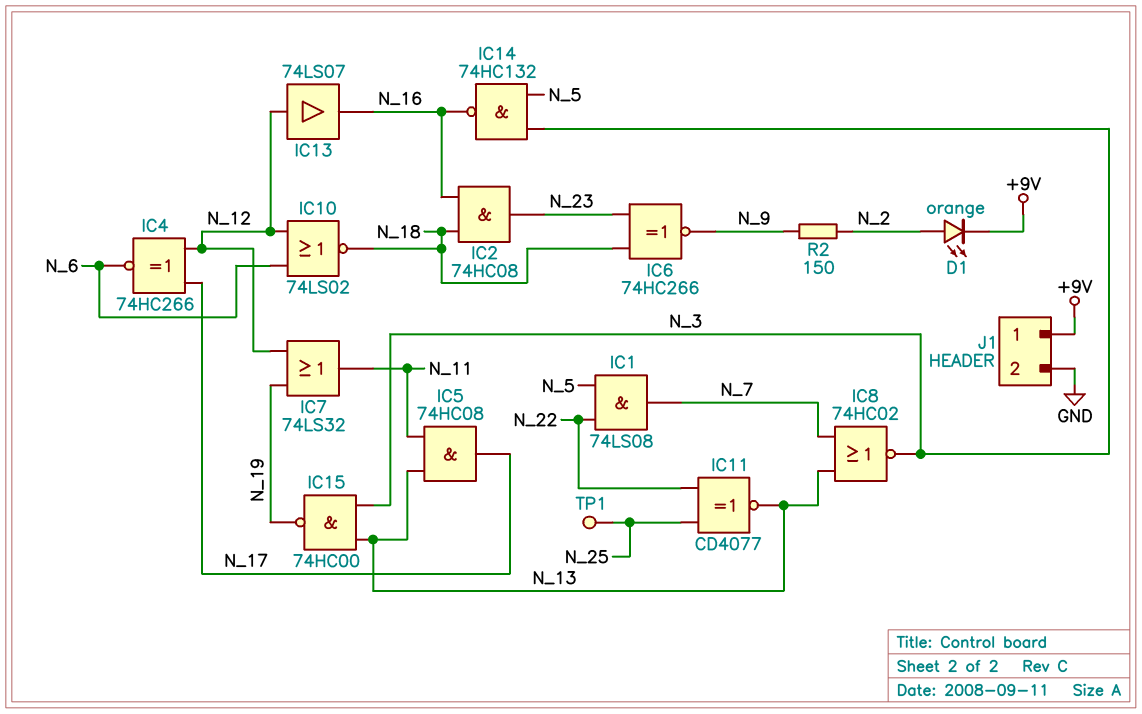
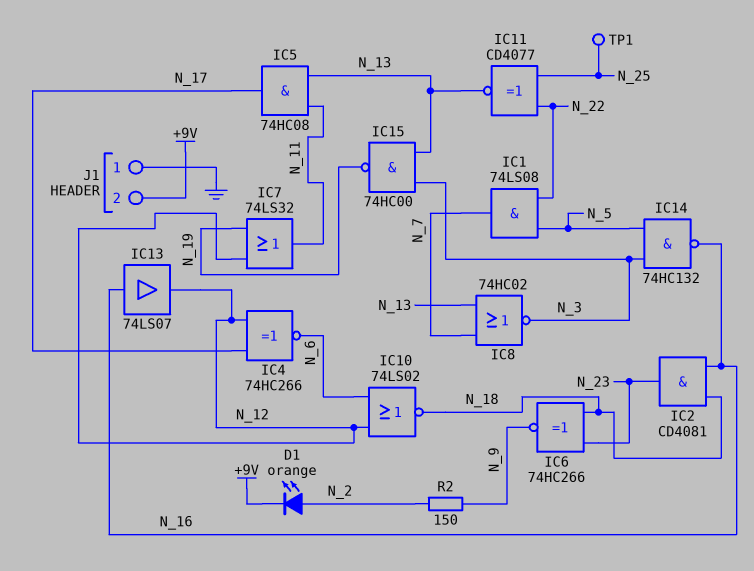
IC2: AND 74HC08 (in N_16, in N_18, out N_23) -> AND CD4081 (in N_16, in N_18, out N_23)
IC13: buffer 74LS07 (in N_12, out N_16) -> buffer 74LS07 (in N_16, out N_12)
J1 pin 1: +9V -> GND
J1 pin 2: GND -> +9V

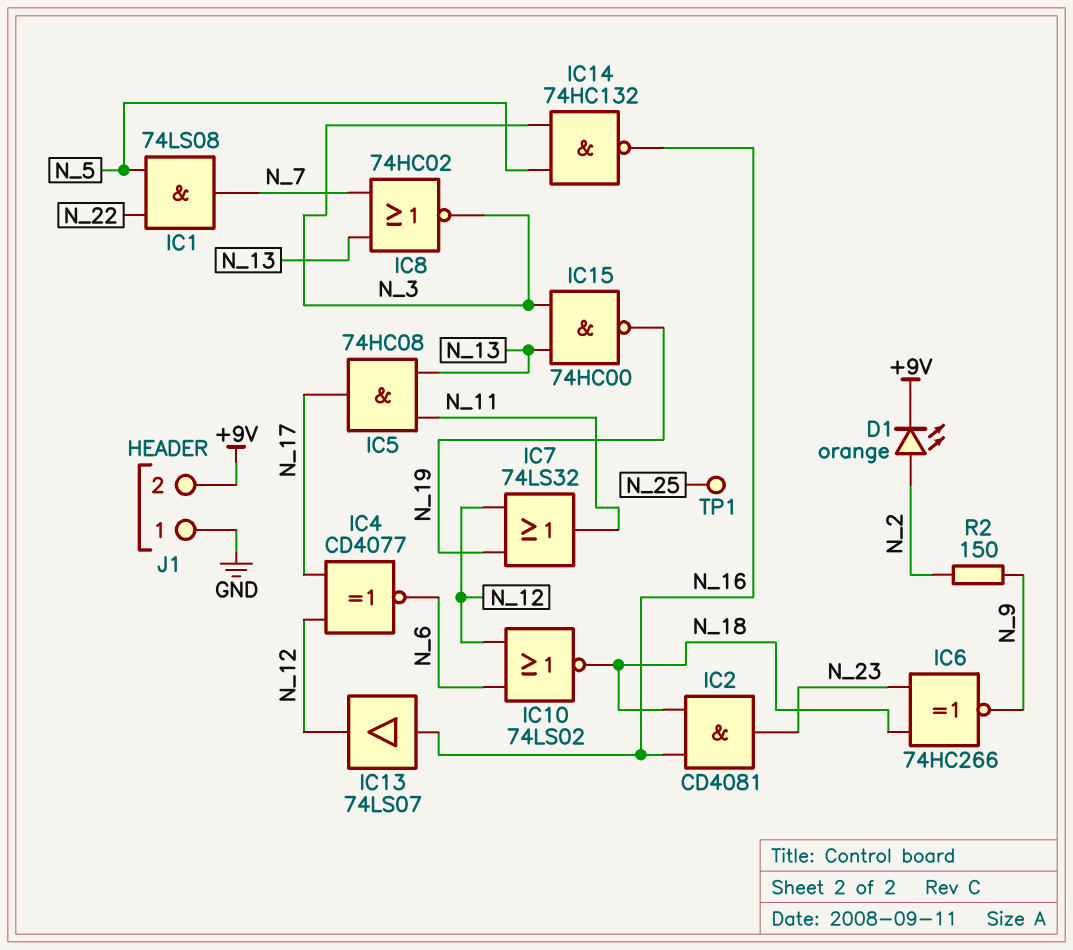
IC4: XNOR 74HC266 (in N_12, in N_17, out N_6) -> XNOR CD4077 (in N_12, in N_17, out N_6)
IC11: XNOR CD4077 (in N_22, in N_25, out N_13) -> none

